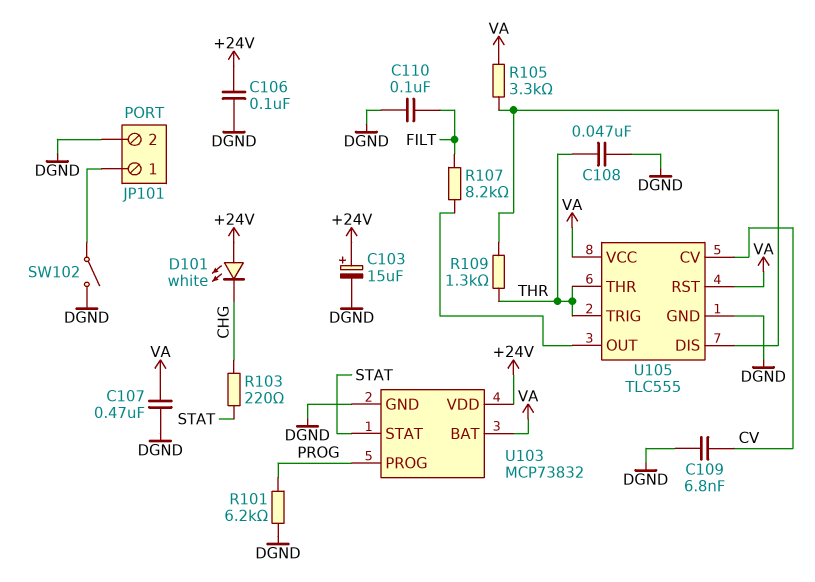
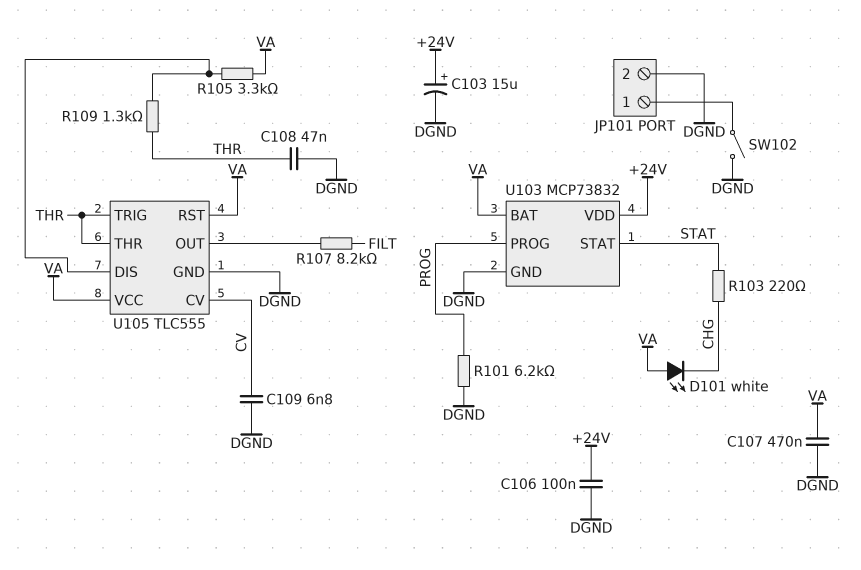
C110: 100nF (DGND, FILT) -> none
D101: LED white (A +24V, K CHG) -> LED white (A VA, K CHG)

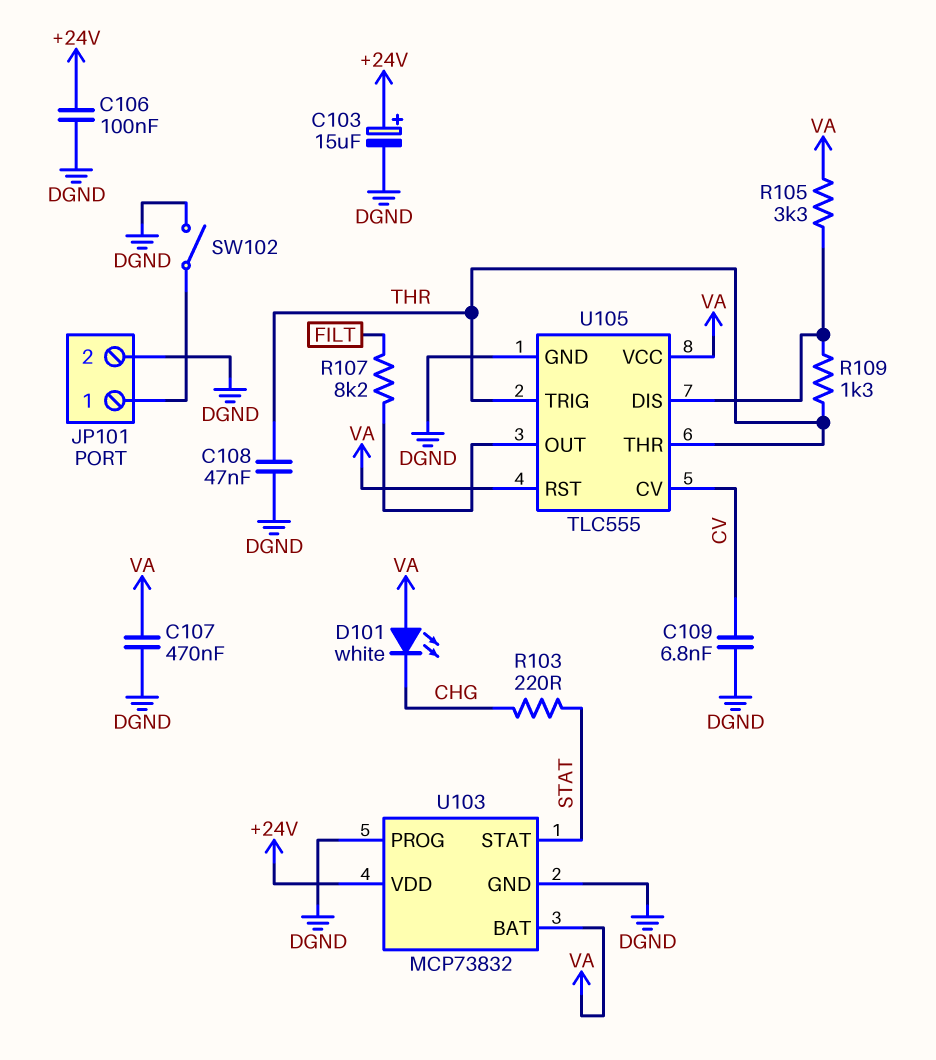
R101: 6.2k (DGND, PROG) -> none
U103 pin PROG: PROG -> DGND

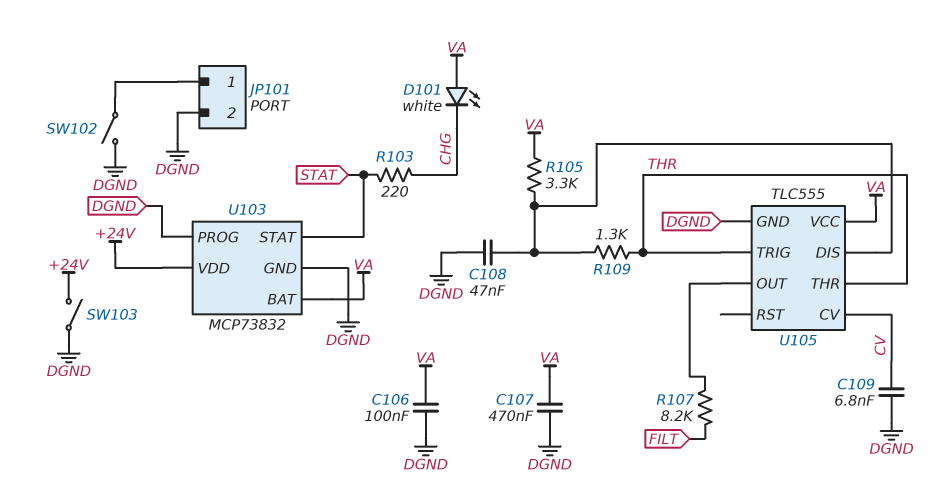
C103: 15uF (plus +24V, minus DGND) -> none
C106: 100nF (+24V, DGND) -> 100nF (DGND, VA)
C108: 47nF (DGND, THR) -> 47nF (DGND, U105/DIS)
SW103: none -> switch (+24V, DGND)
U105 pin RST: VA -> none

